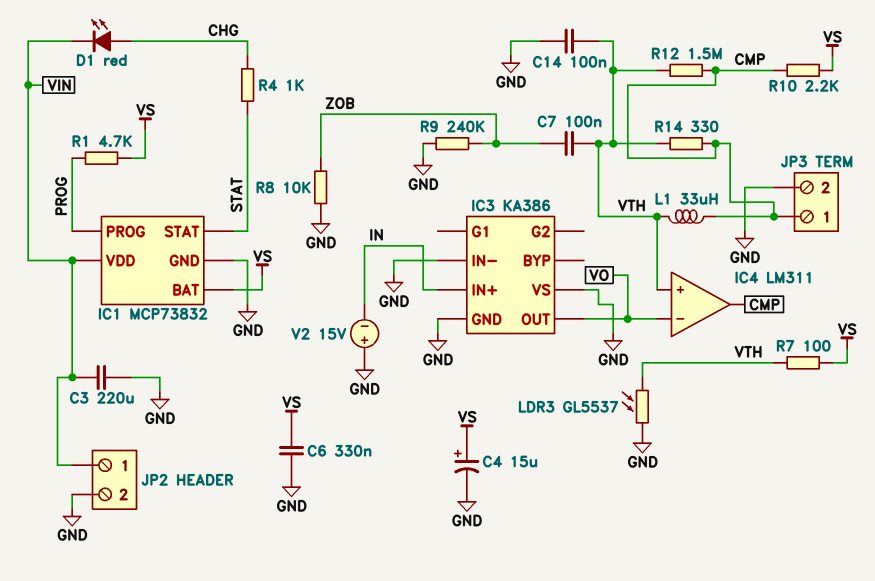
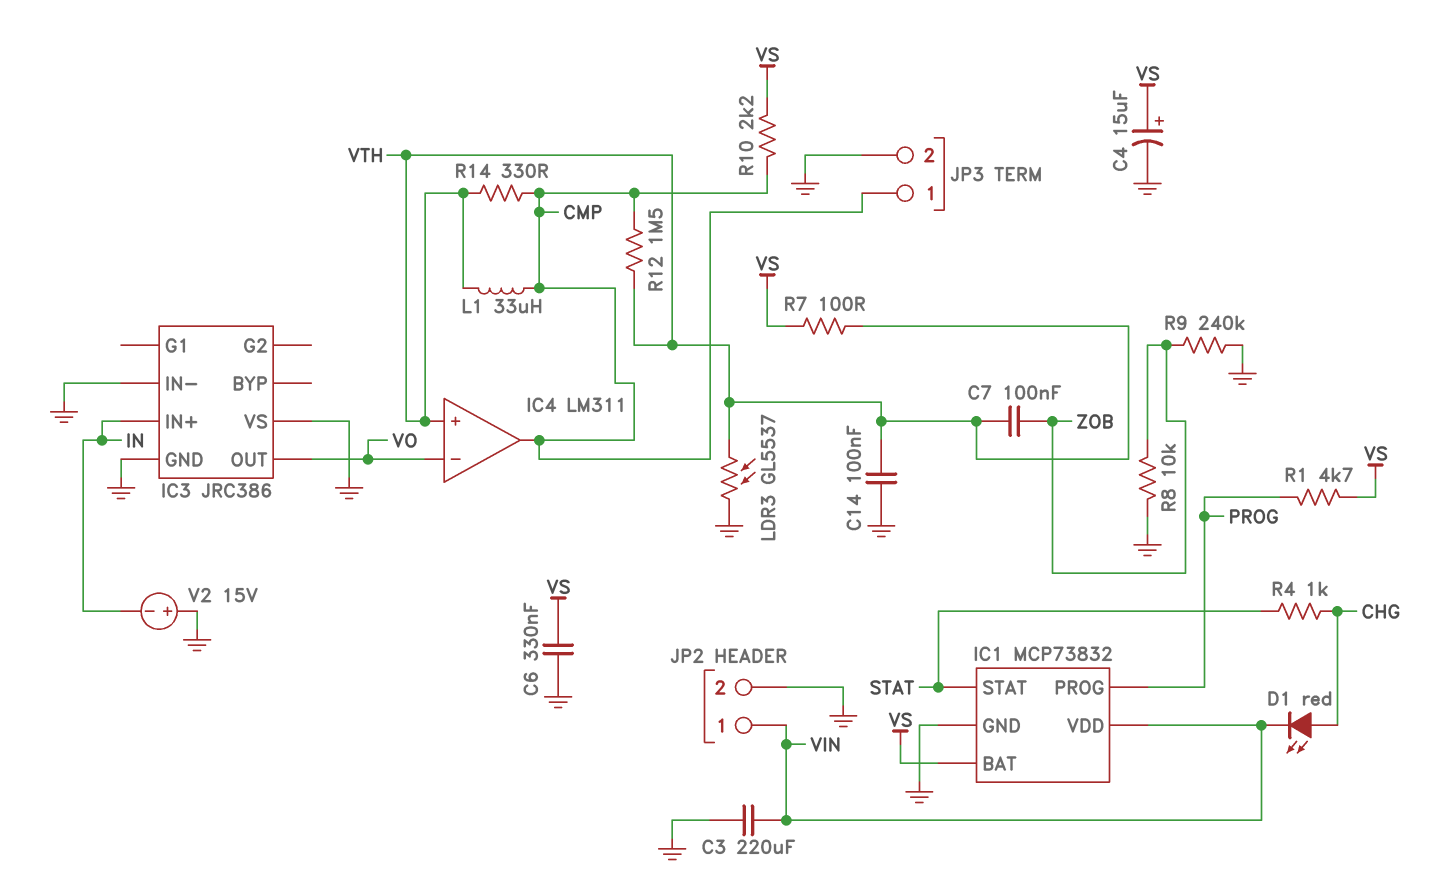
IC3: KA386 -> JRC386

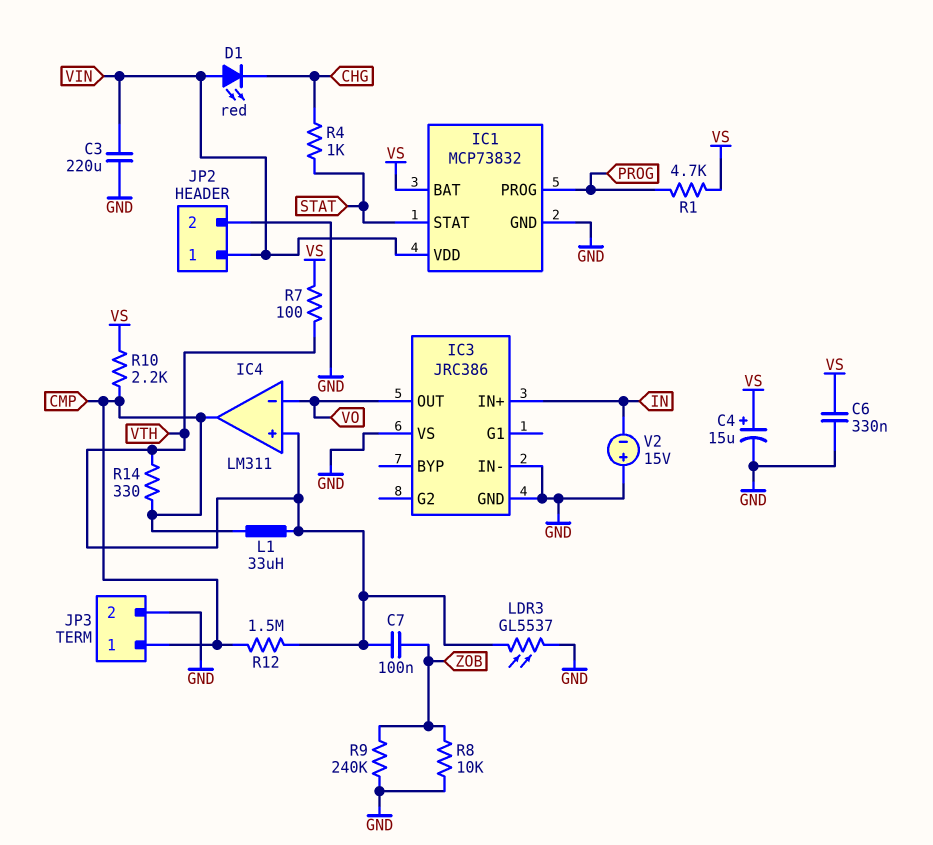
C14: 100nF (GND, VTH) -> none
D1: LED red (A CHG, K VIN) -> LED red (A VIN, K CHG)

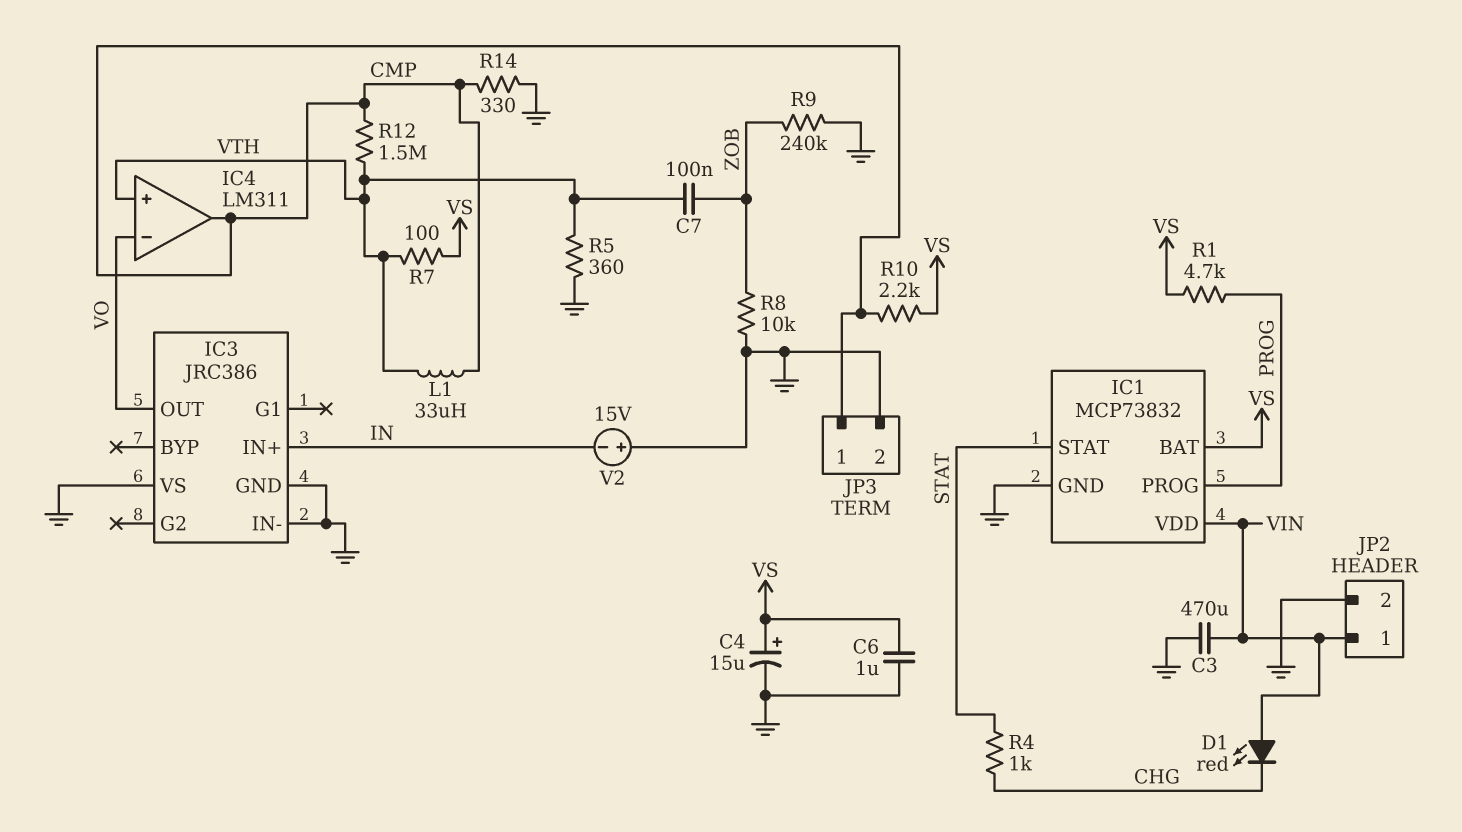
C3: 220uF (GND, VIN) -> 470uF (GND, VIN)
C6: 330nF (GND, VS) -> 1uF (GND, VS)
LDR3: GL5537 (GND, VTH) -> none
R5: none -> 360 (GND, VTH)
R14: 330 (CMP, VTH) -> 330 (CMP, GND)

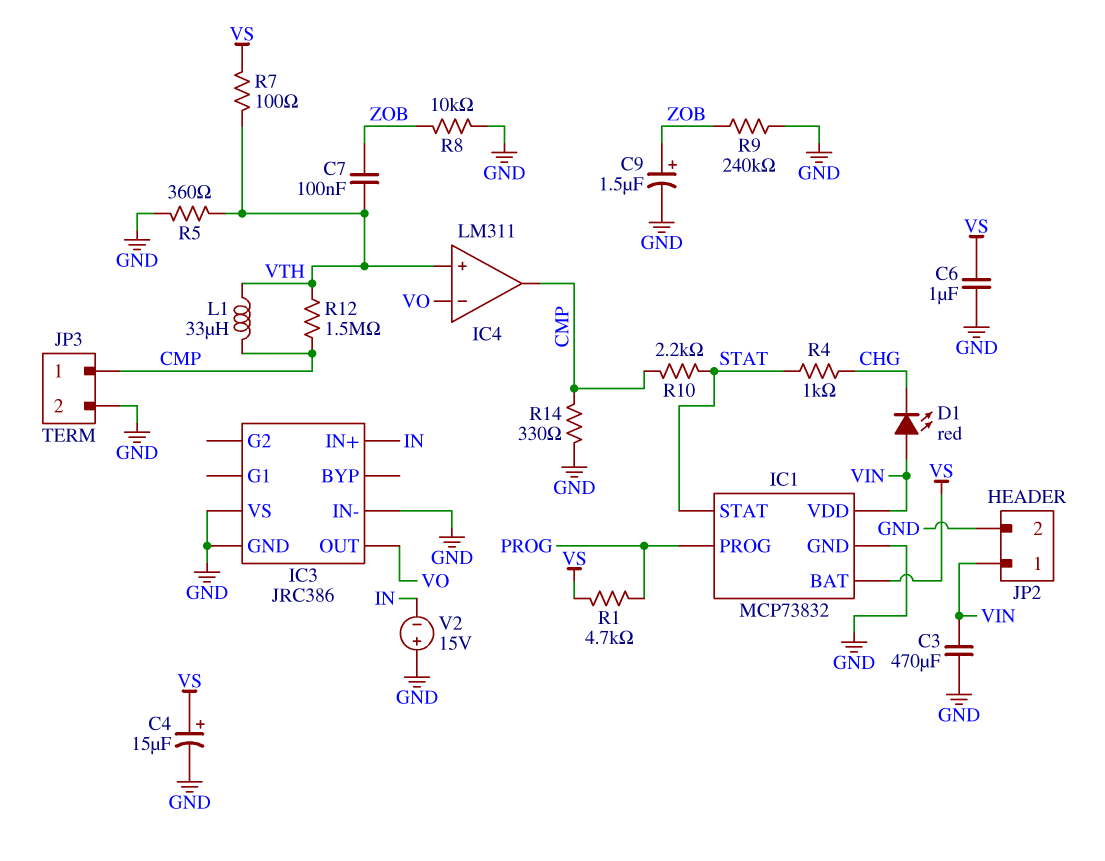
C9: none -> 1.5uF (plus ZOB, minus GND)
R10: 2.2k (CMP, VS) -> 2.2k (CMP, STAT)

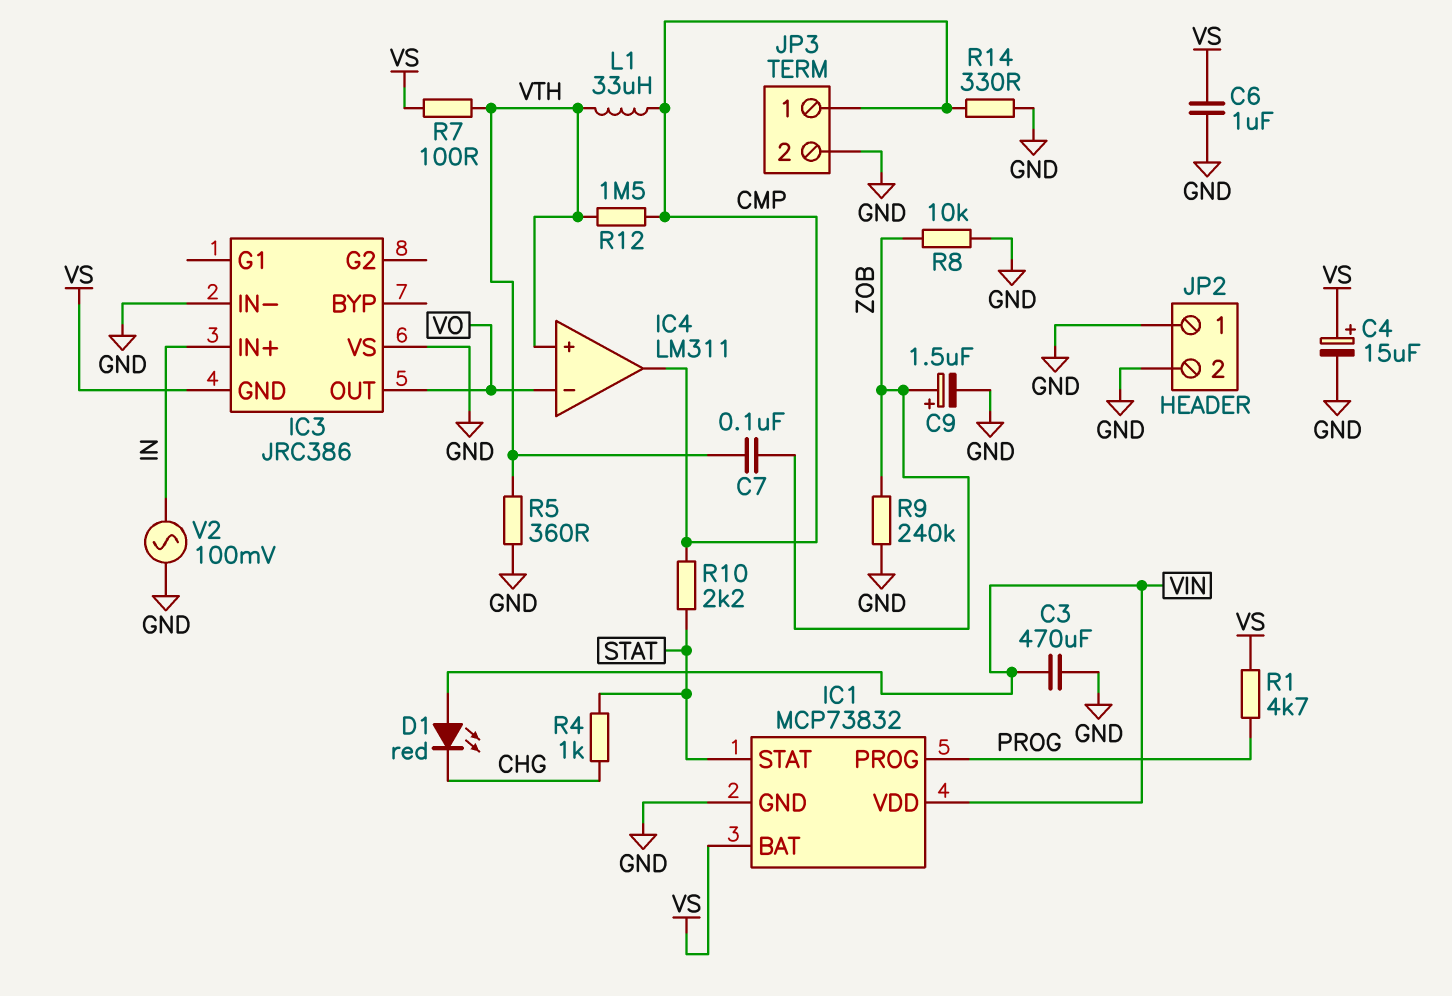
IC3 pin GND: GND -> VS
JP2 pin 1: VIN -> GND
V2: 15V (plus GND, minus IN) -> AC 100mV (GND, IN)

